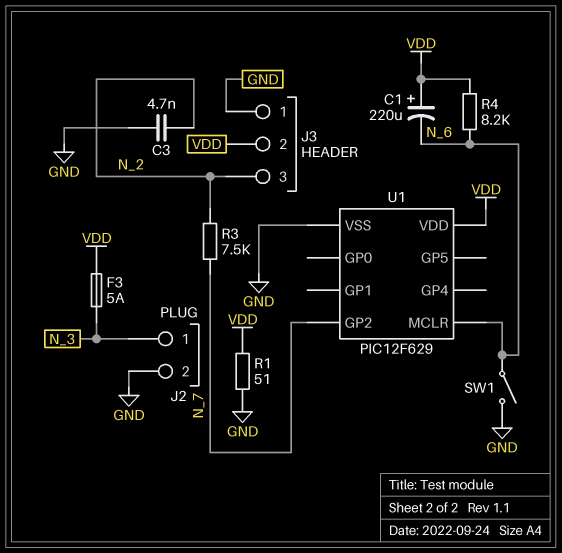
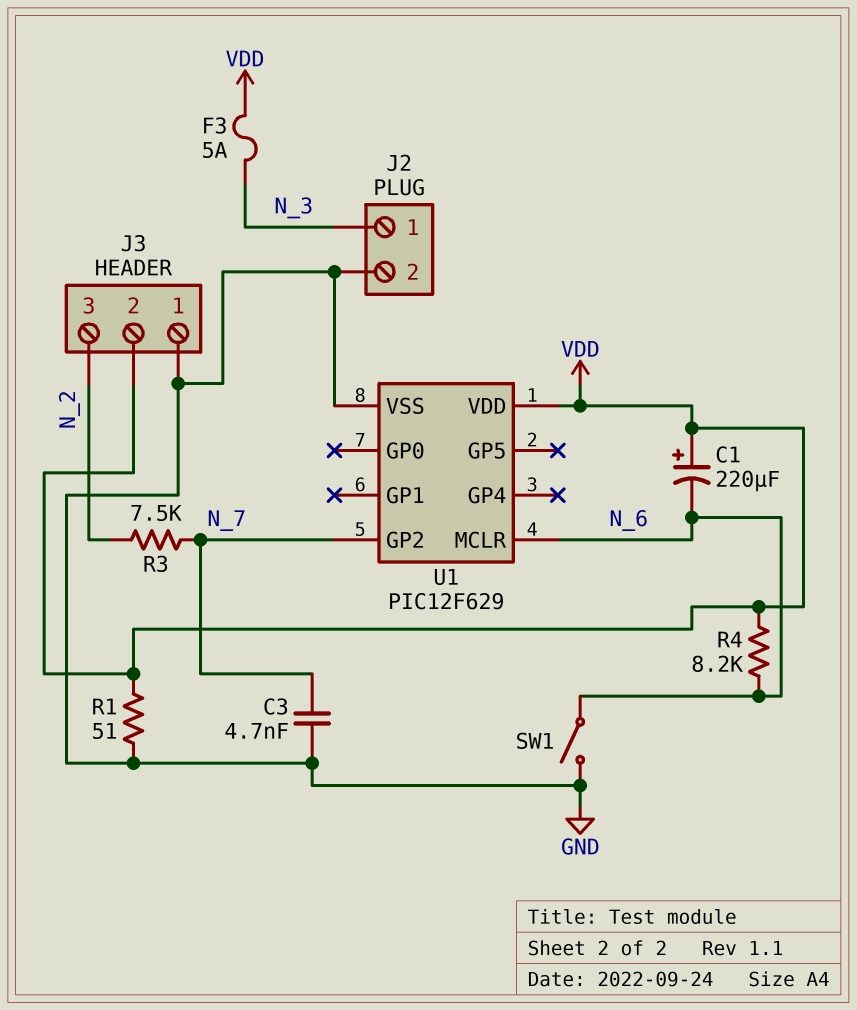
C3: 4.7nF (GND, N_2) -> 4.7nF (GND, N_7)

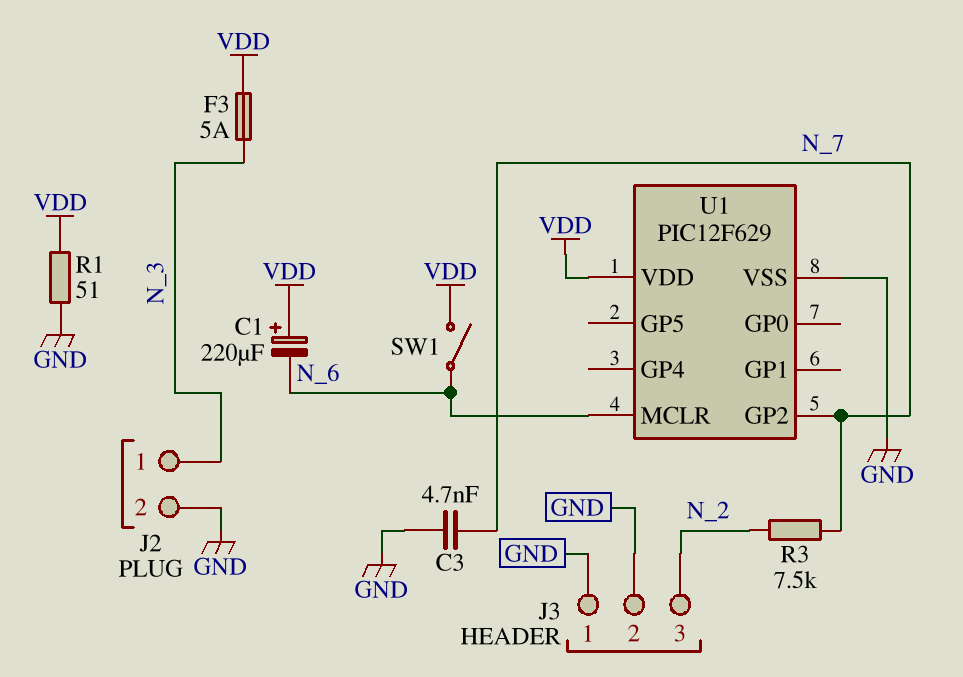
J3 pin 2: VDD -> GND
R4: 8.2k (N_6, VDD) -> none
SW1: switch (GND, N_6) -> switch (N_6, VDD)

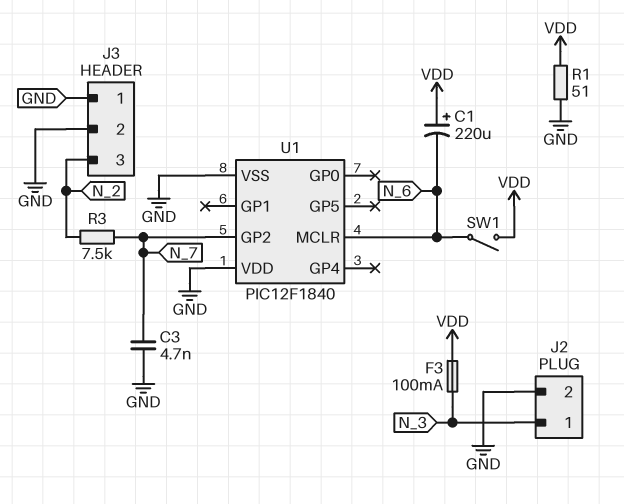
F3: 5A (N_3, VDD) -> 100mA (N_3, VDD)
U1: PIC12F629 -> PIC12F1840
U1 pin VDD: VDD -> GND

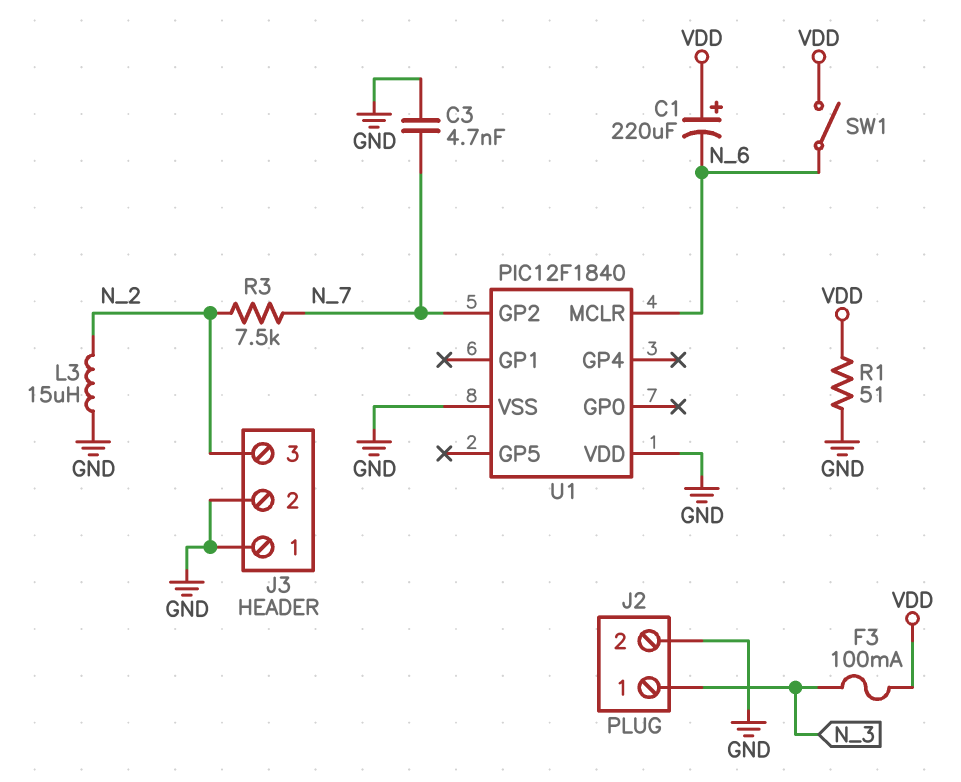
L3: none -> 15uH (GND, N_2)

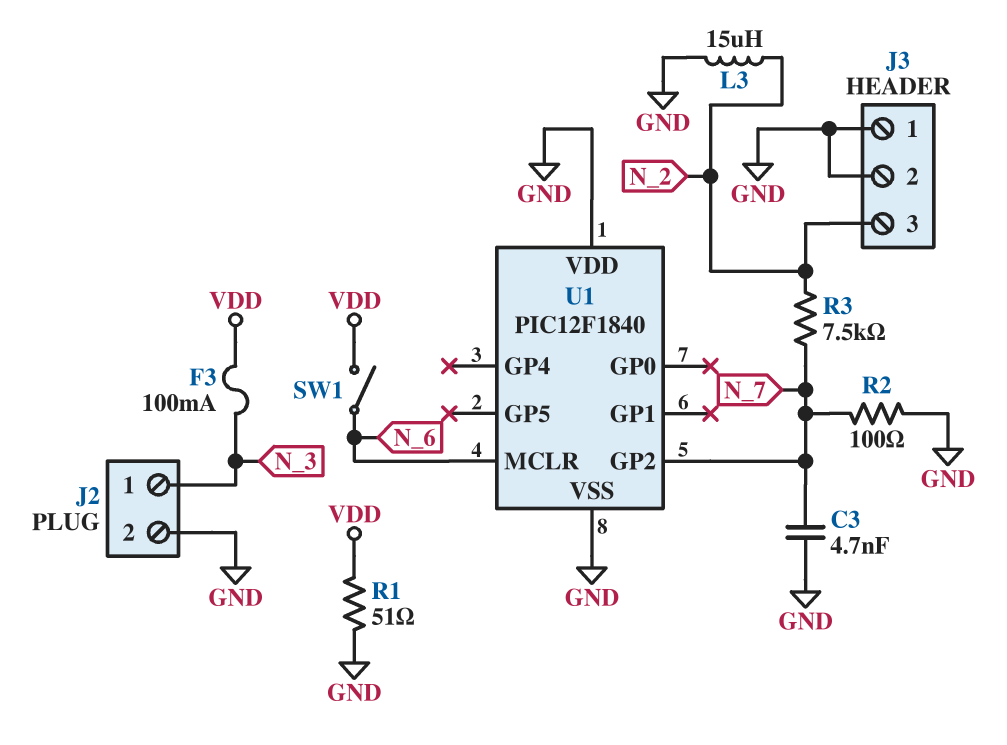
C1: 220uF (plus VDD, minus N_6) -> none
R2: none -> 100 (GND, N_7)

